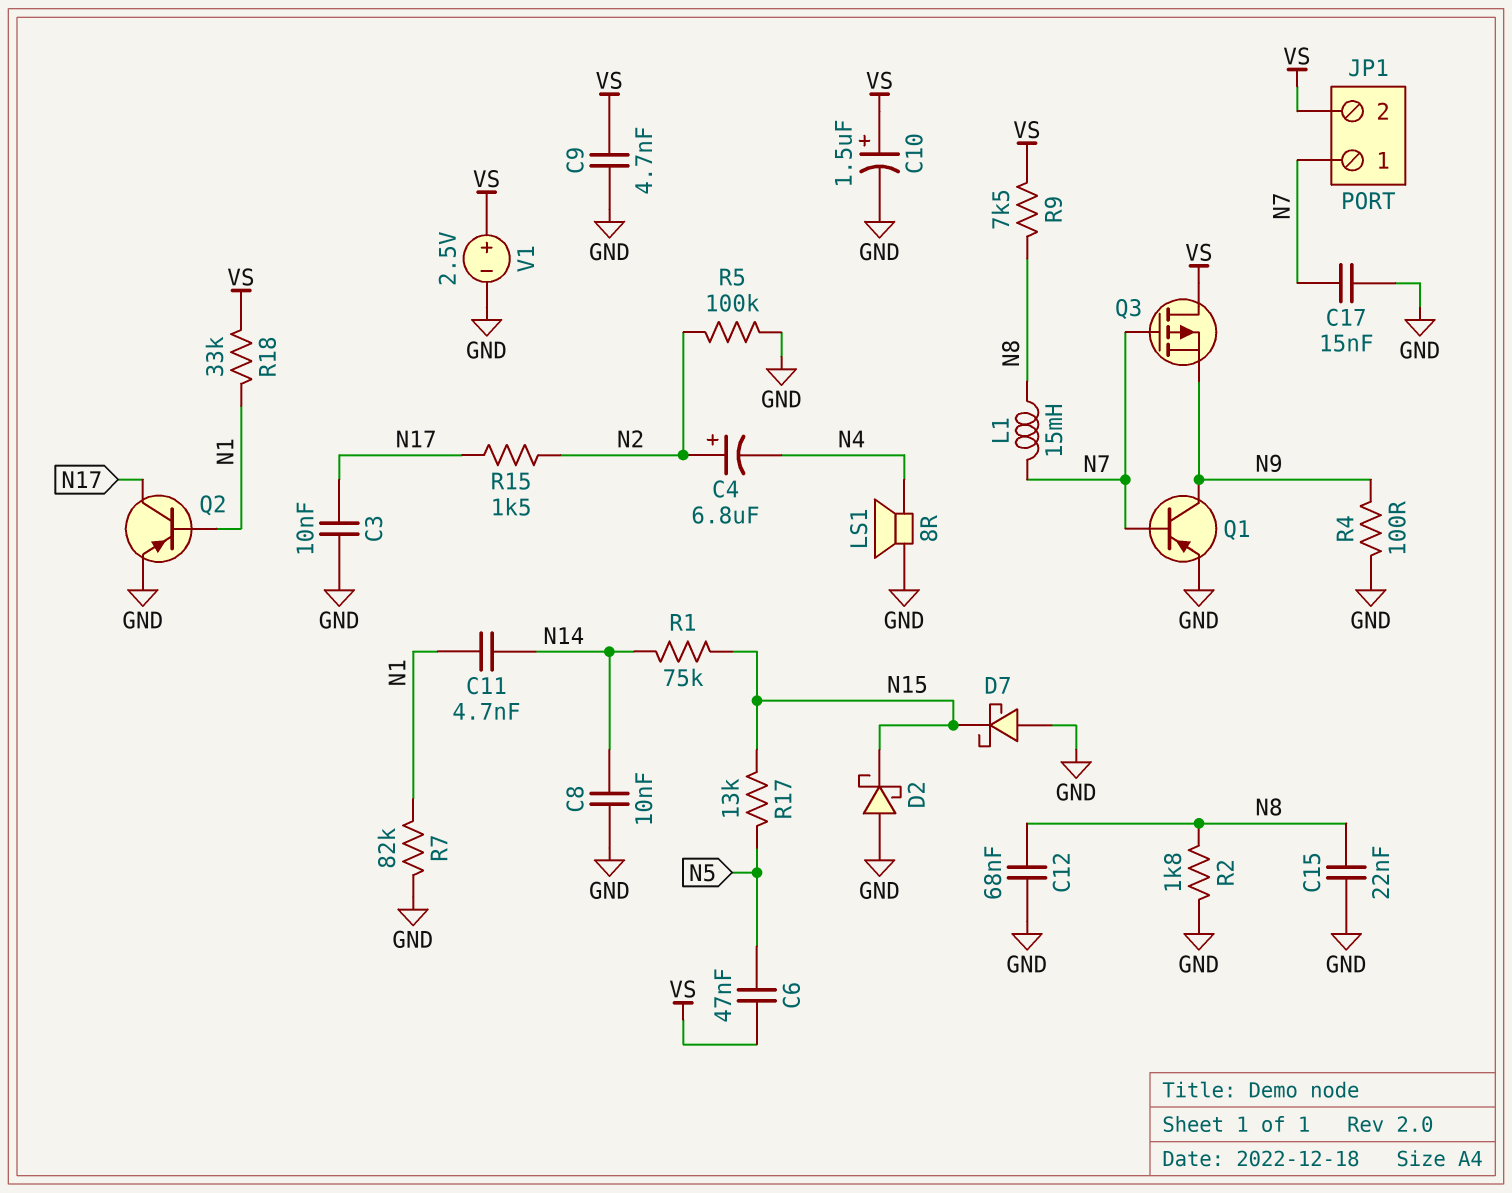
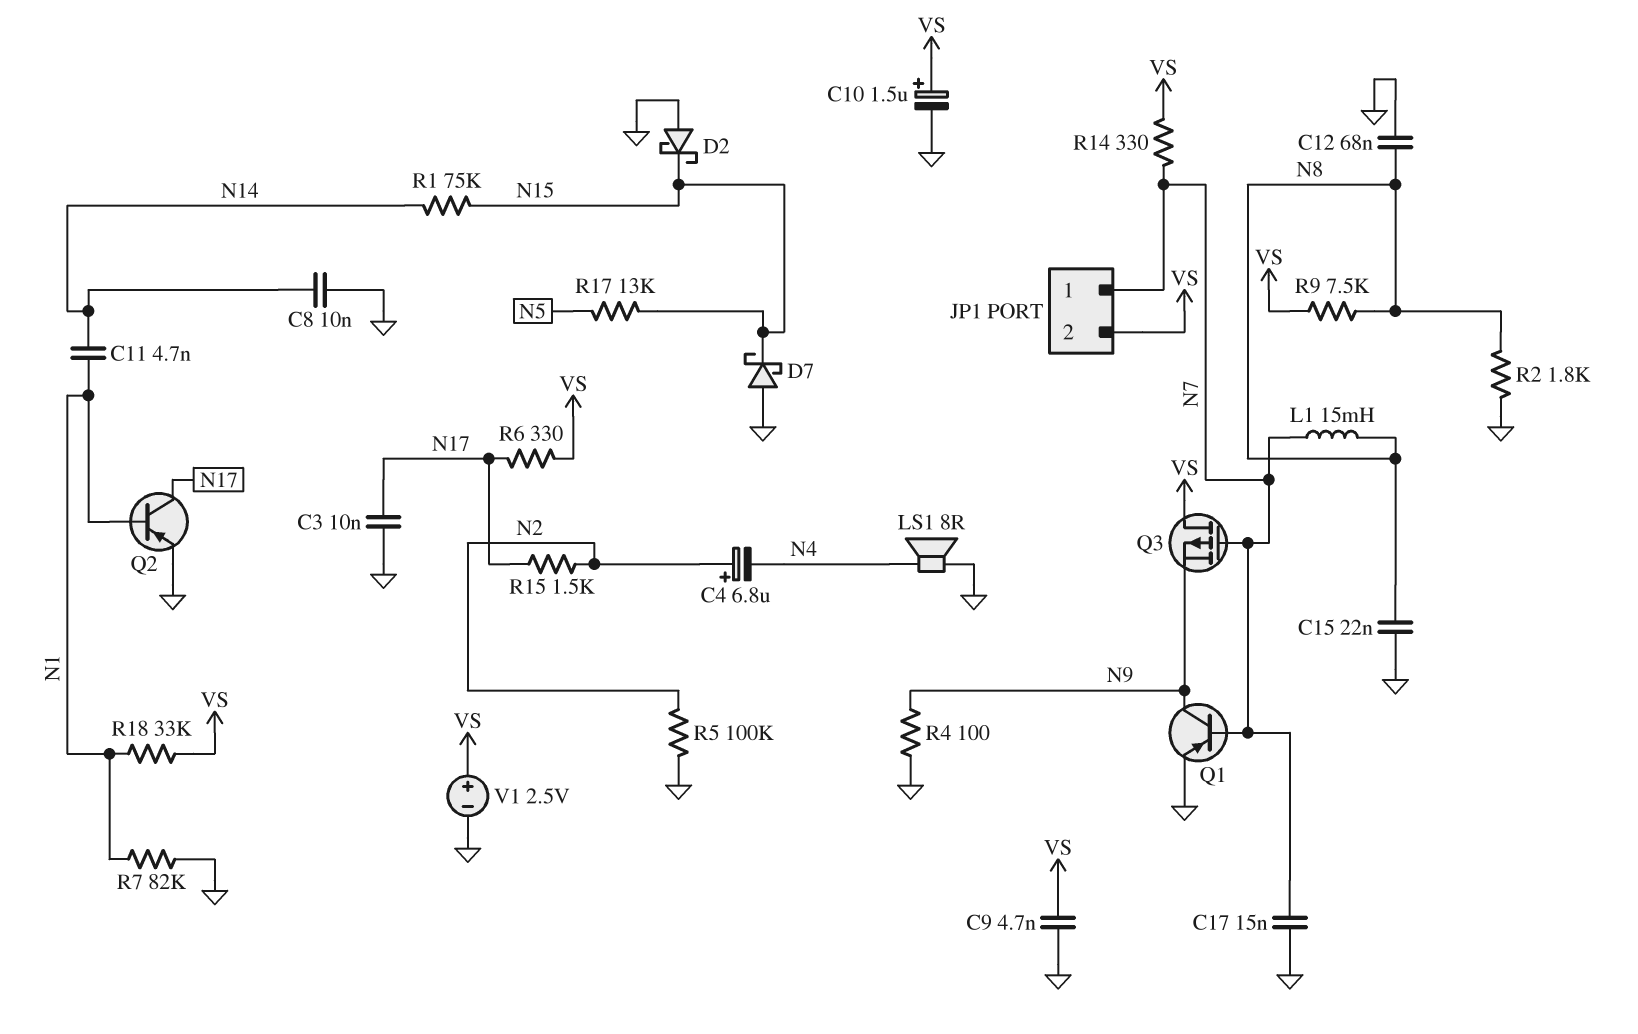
C6: 47nF (N5, VS) -> none
R6: none -> 330 (N17, VS)
R14: none -> 330 (N7, VS)

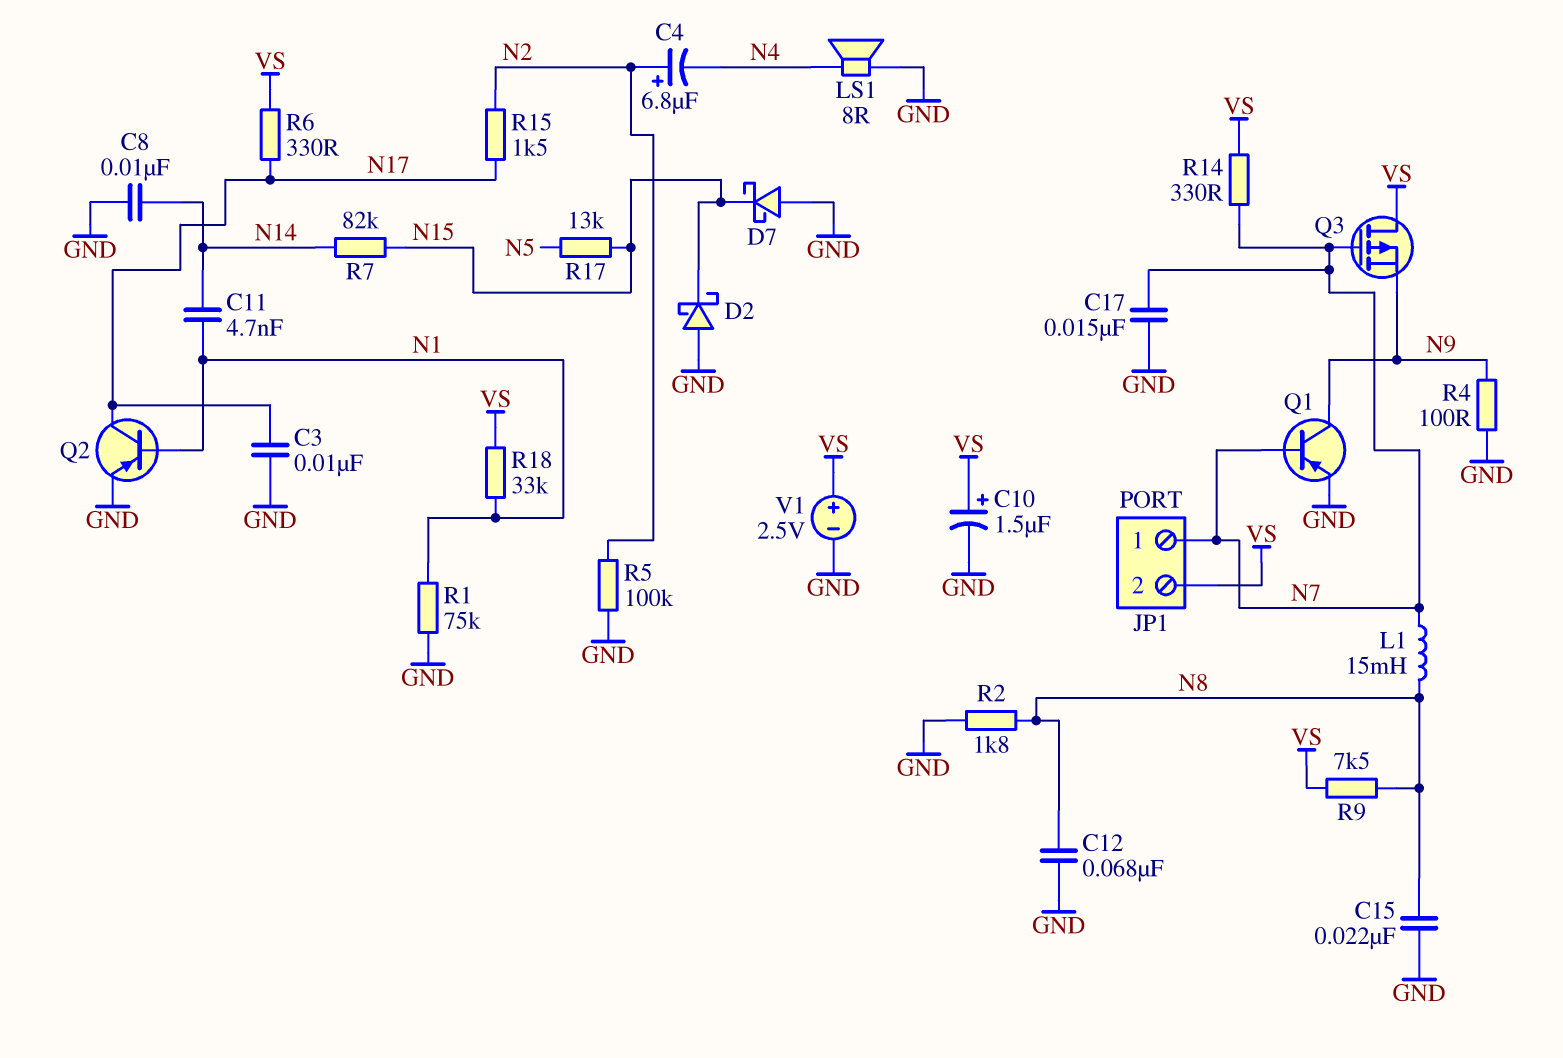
C9: 4.7nF (GND, VS) -> none
R1: 75k (N14, N15) -> 75k (GND, N1)
R7: 82k (GND, N1) -> 82k (N14, N15)

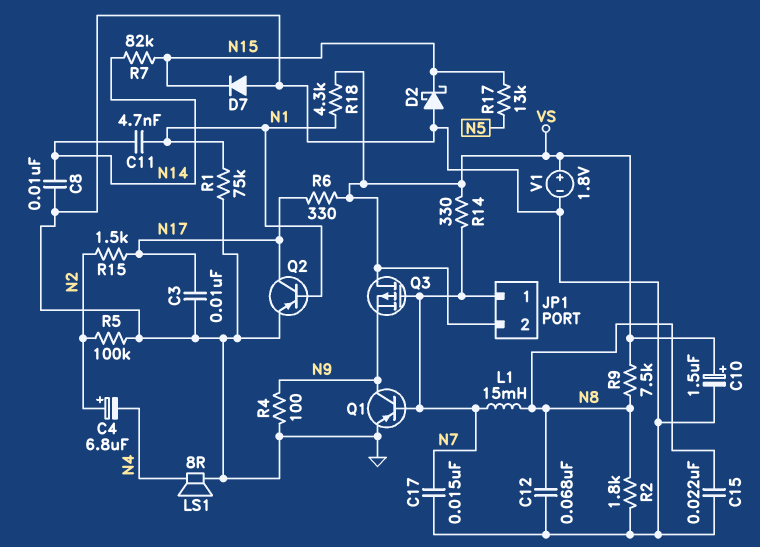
D7: schottky (A GND, K N15) -> diode (A GND, K N15)
R18: 33k (N1, VS) -> 4.3k (N1, VS)
V1: 2.5V (plus VS, minus GND) -> 1.8V (plus VS, minus GND)

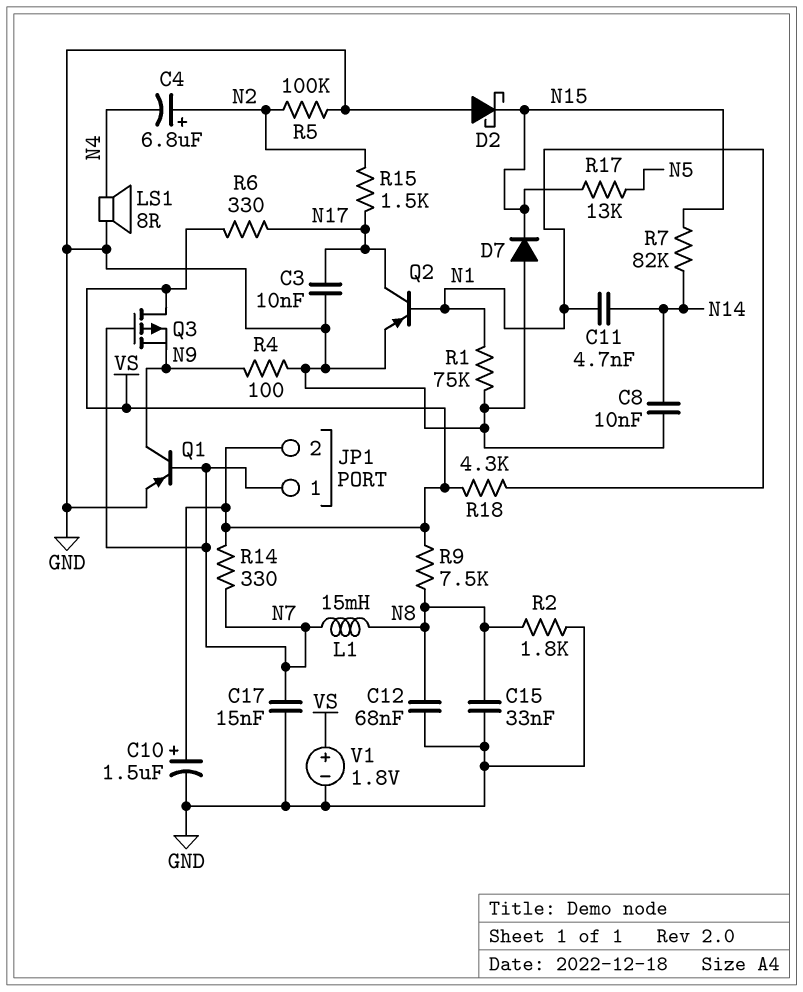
C15: 22nF (GND, N8) -> 33nF (GND, N8)

